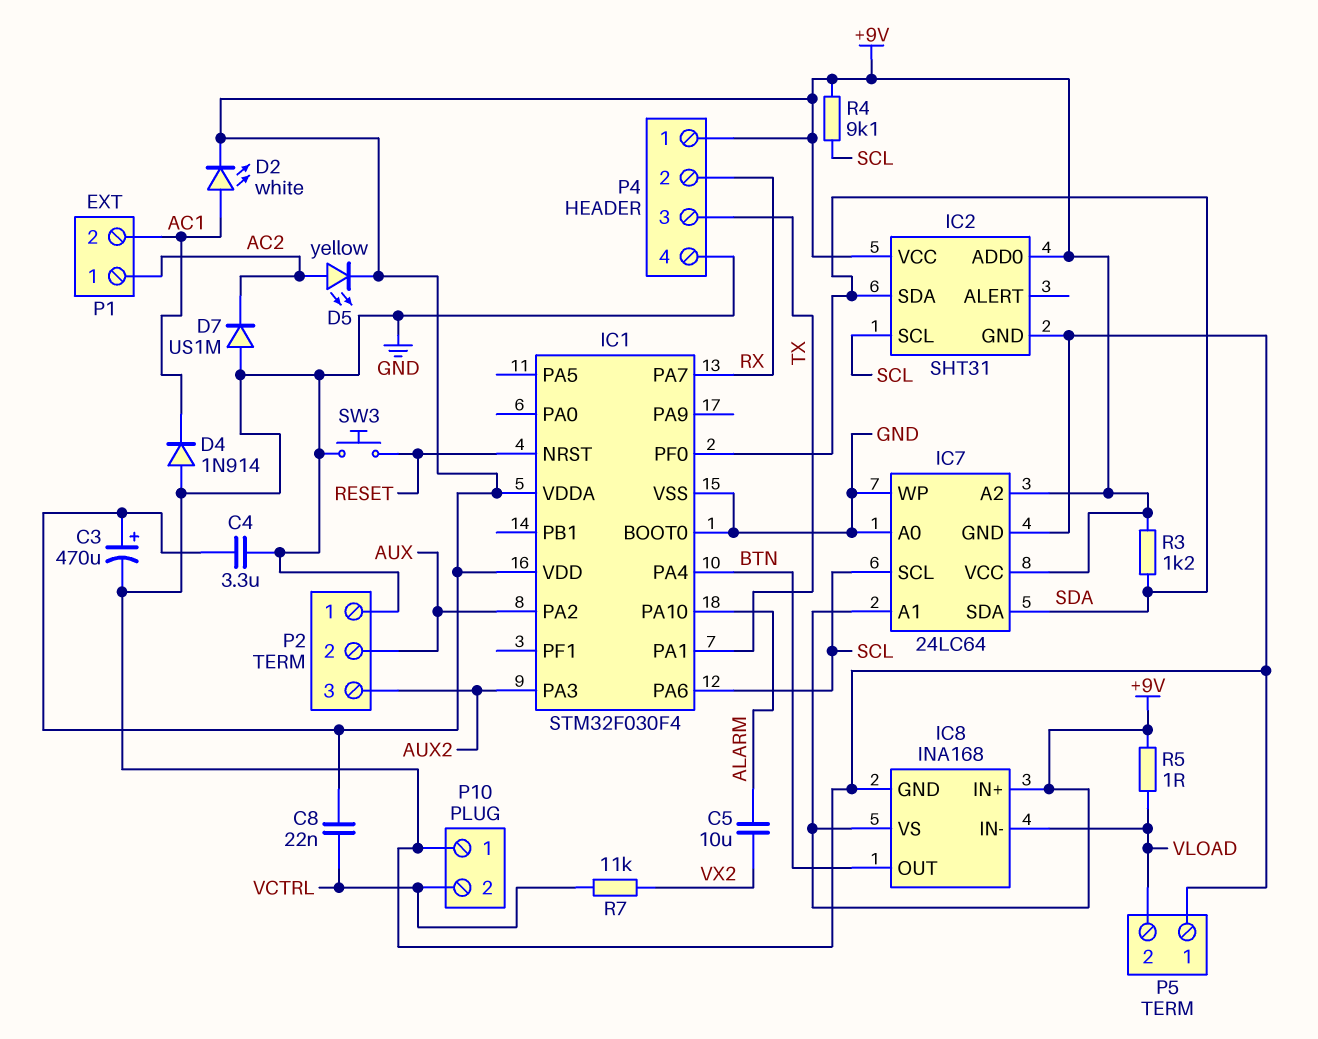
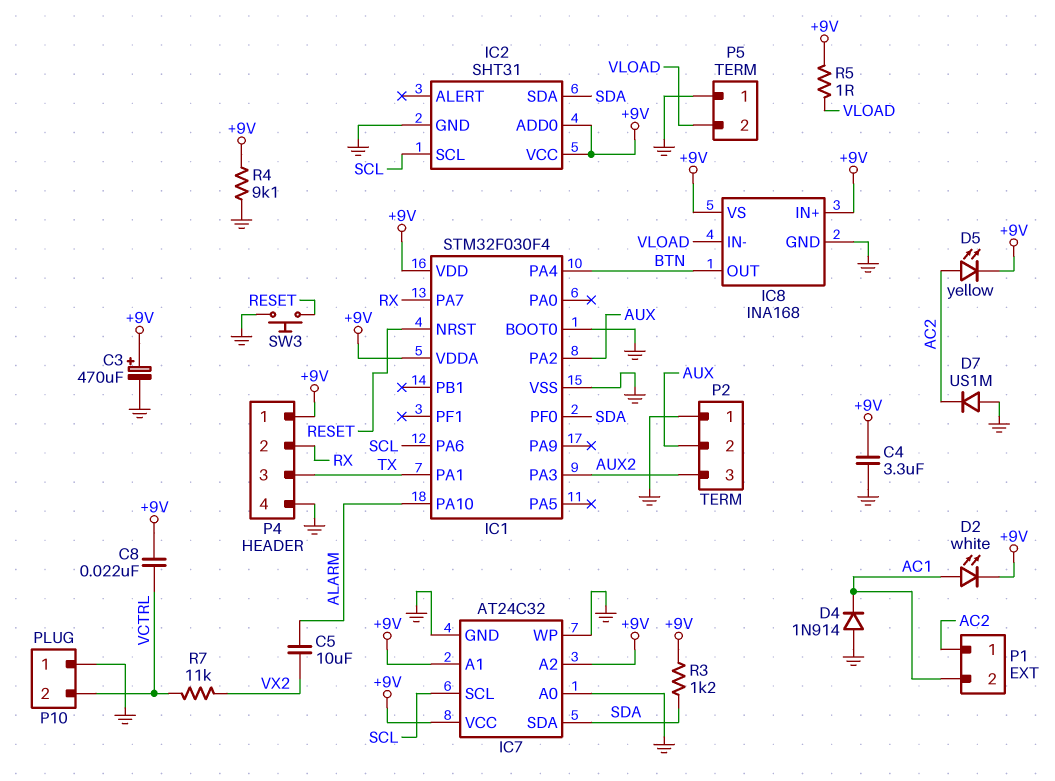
IC7: 24LC64 -> AT24C32
R4: 9.1k (+9V, SCL) -> 9.1k (+9V, GND)

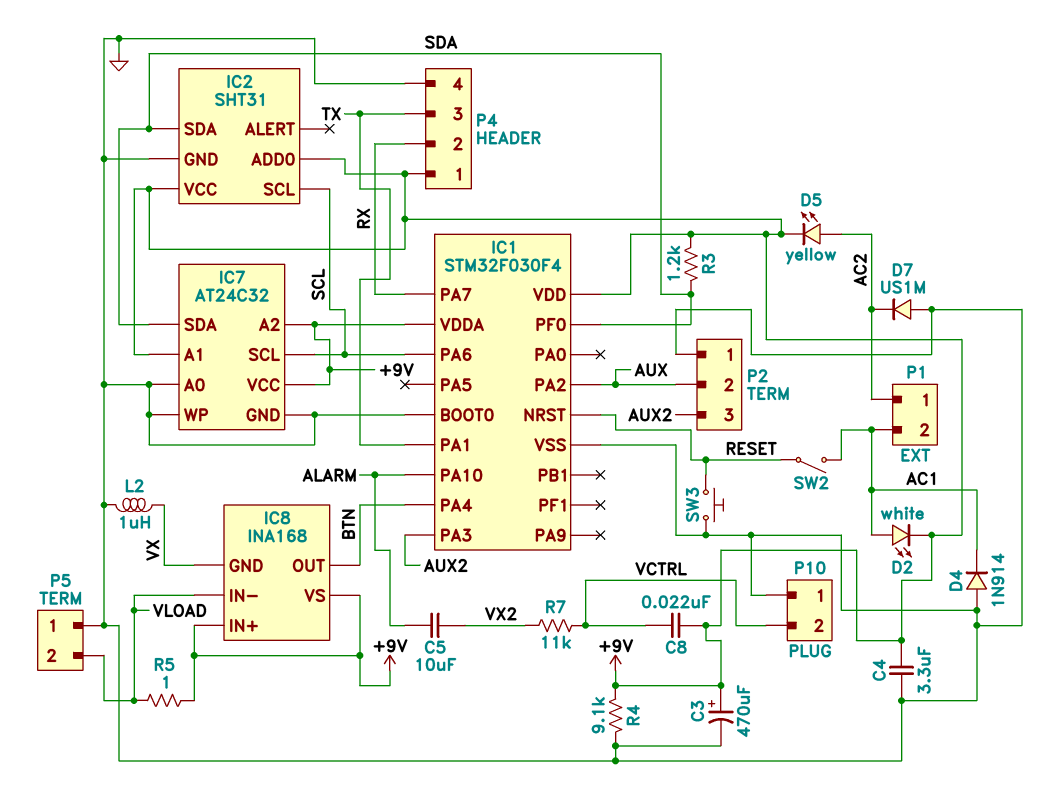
IC8 pin GND: GND -> VX
L2: none -> 1uH (GND, VX)
SW2: none -> switch (AC1, RESET)

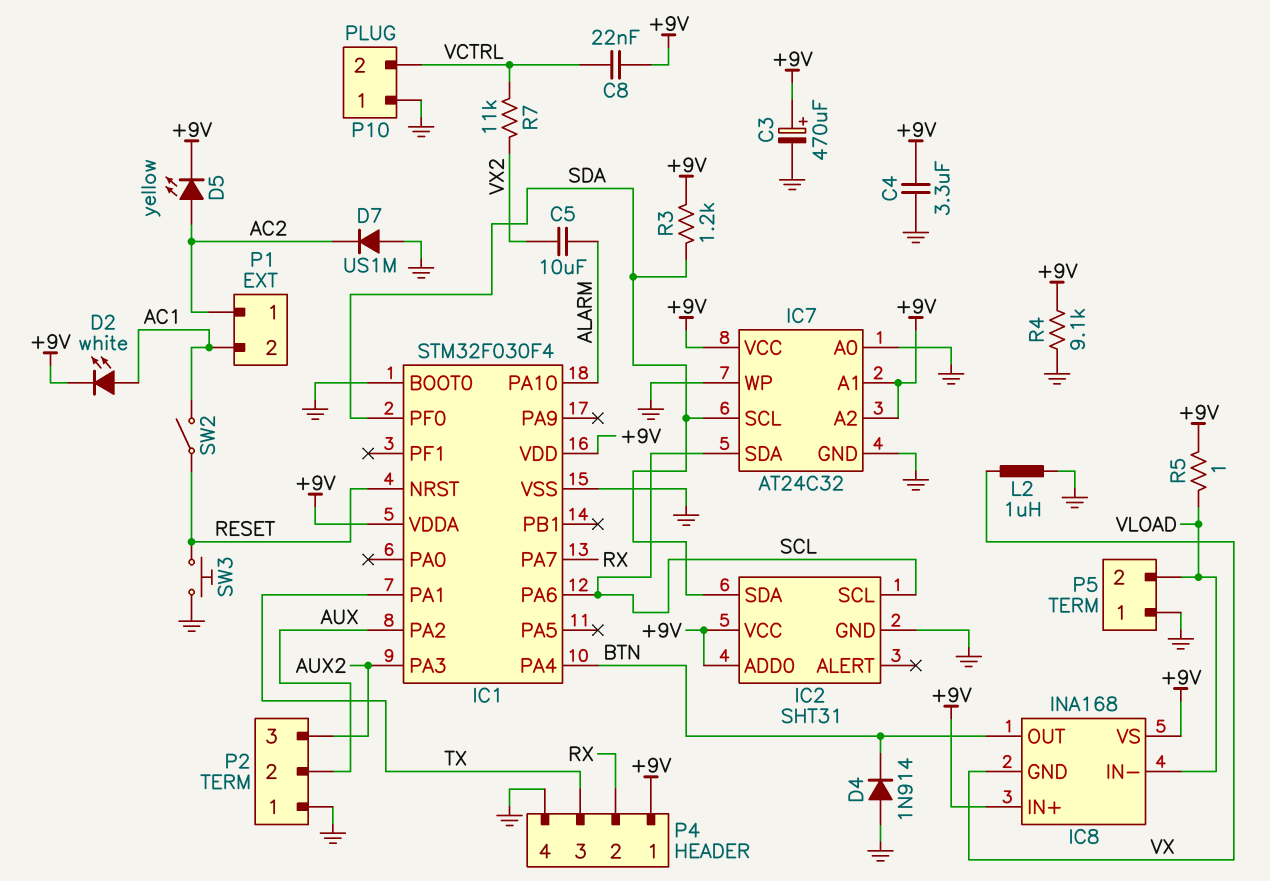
D4: diode 1N914 (A GND, K AC1) -> diode 1N914 (A GND, K BTN)
IC7 pin SCL: SCL -> SDA
IC7 pin SDA: SDA -> SCL

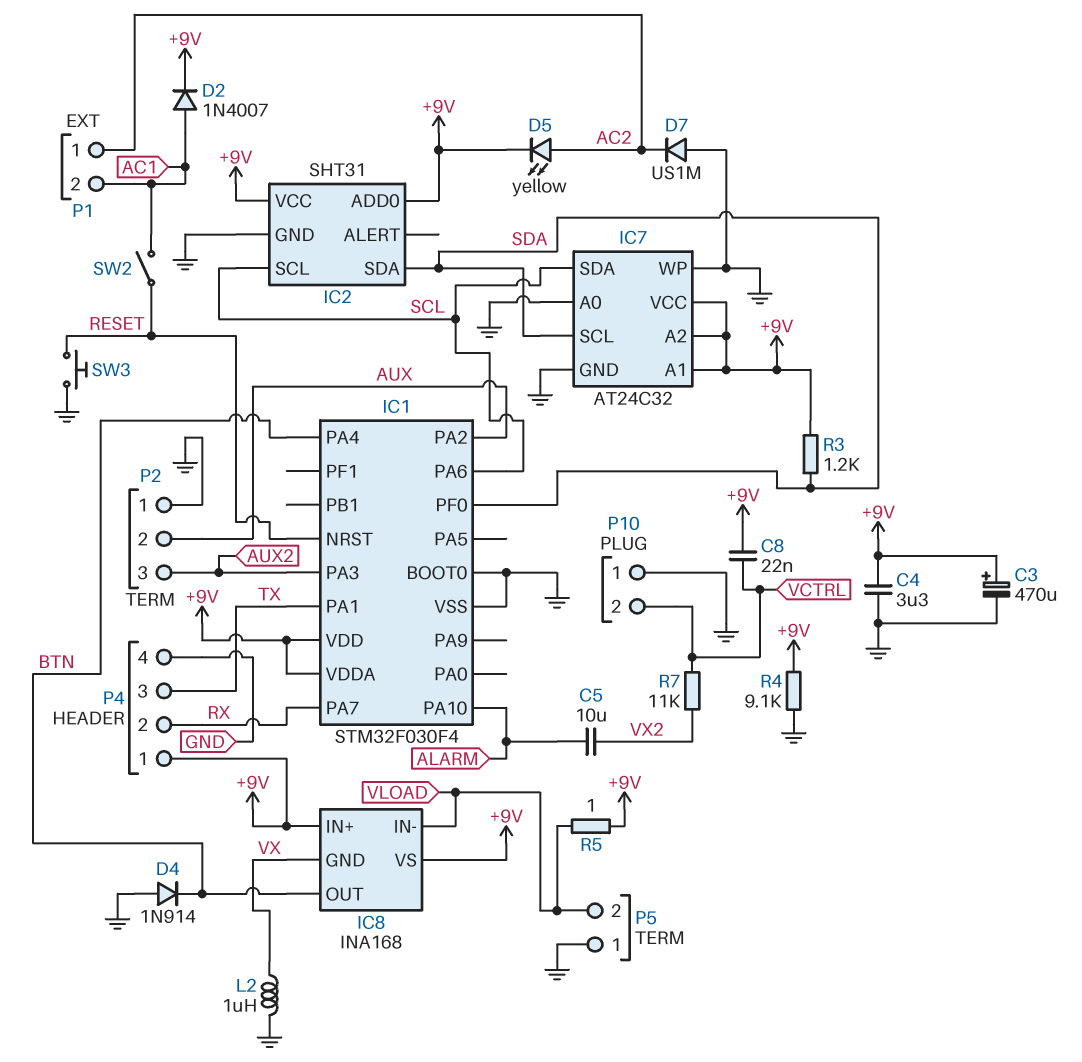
D2: LED white (A AC1, K +9V) -> diode 1N4007 (A AC1, K +9V)

